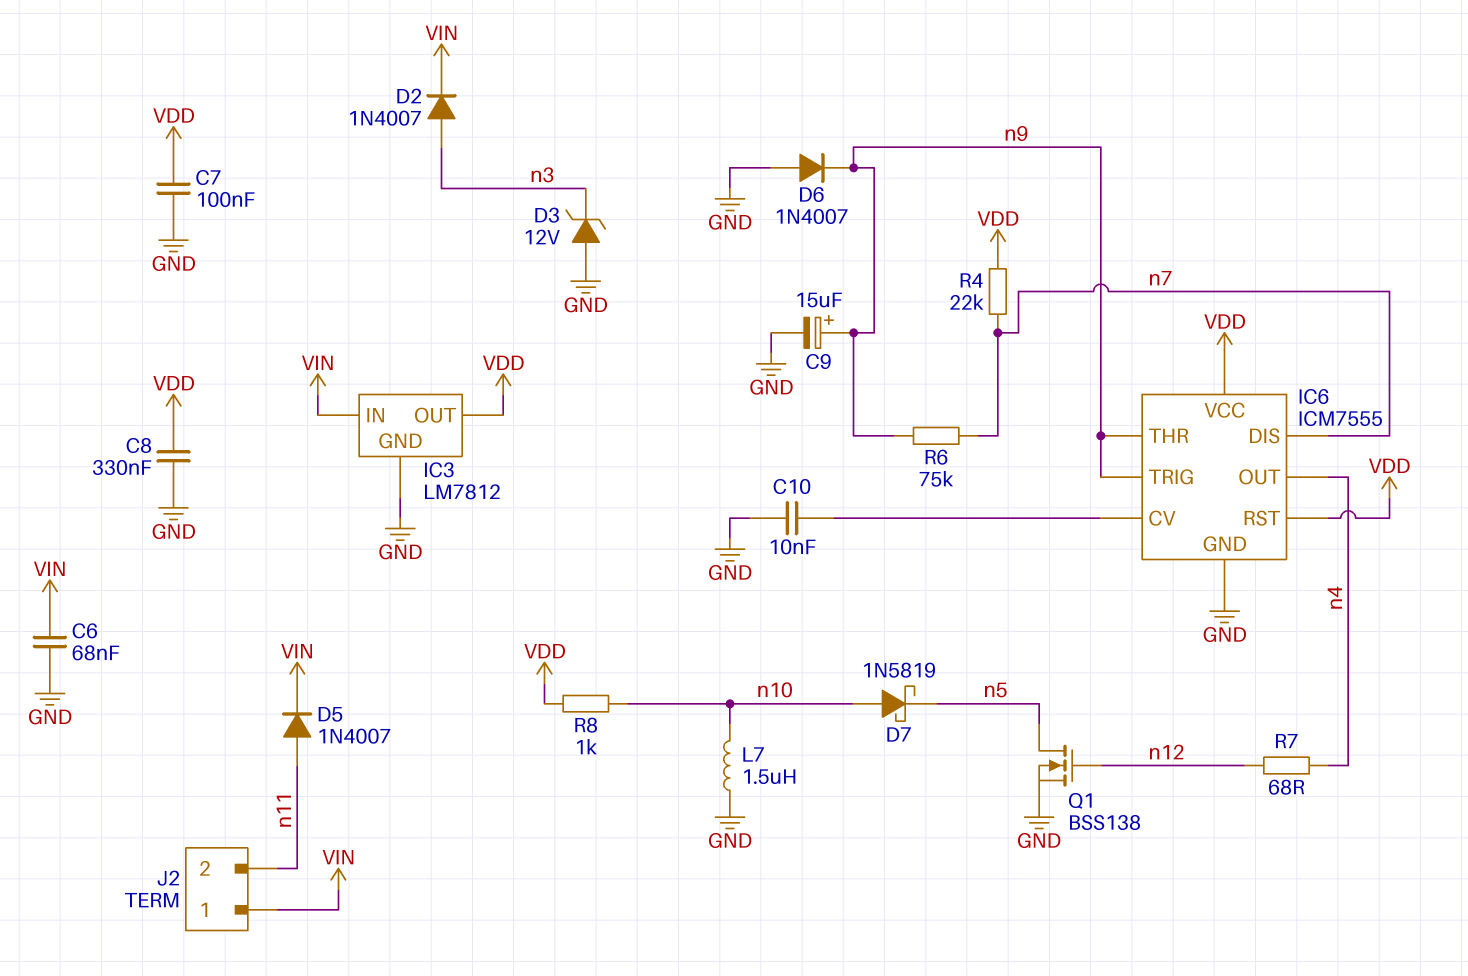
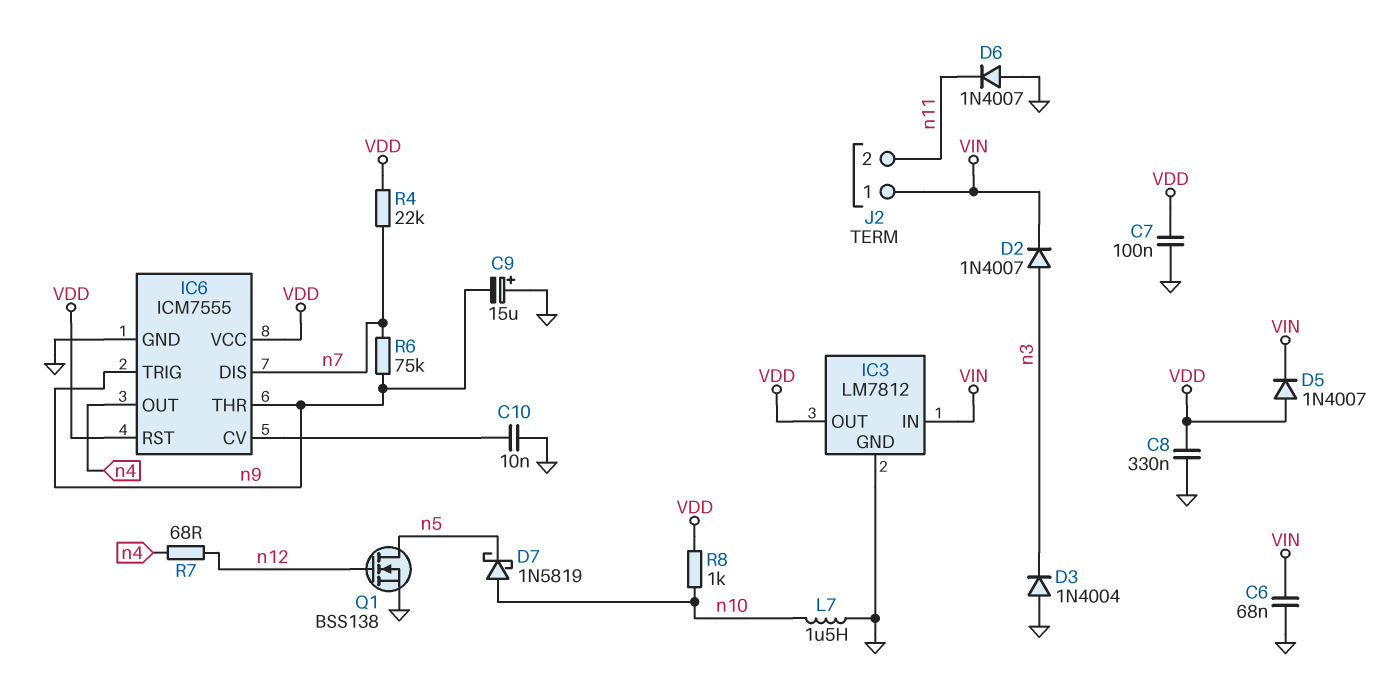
C9: 15uF (plus n9, minus GND) -> 15uF (plus GND, minus n9)
D3: zener 12V (A GND, K n3) -> diode 1N4004 (A GND, K n3)
D5: diode 1N4007 (A n11, K VIN) -> diode 1N4007 (A VDD, K VIN)
D6: diode 1N4007 (A GND, K n9) -> diode 1N4007 (A GND, K n11)

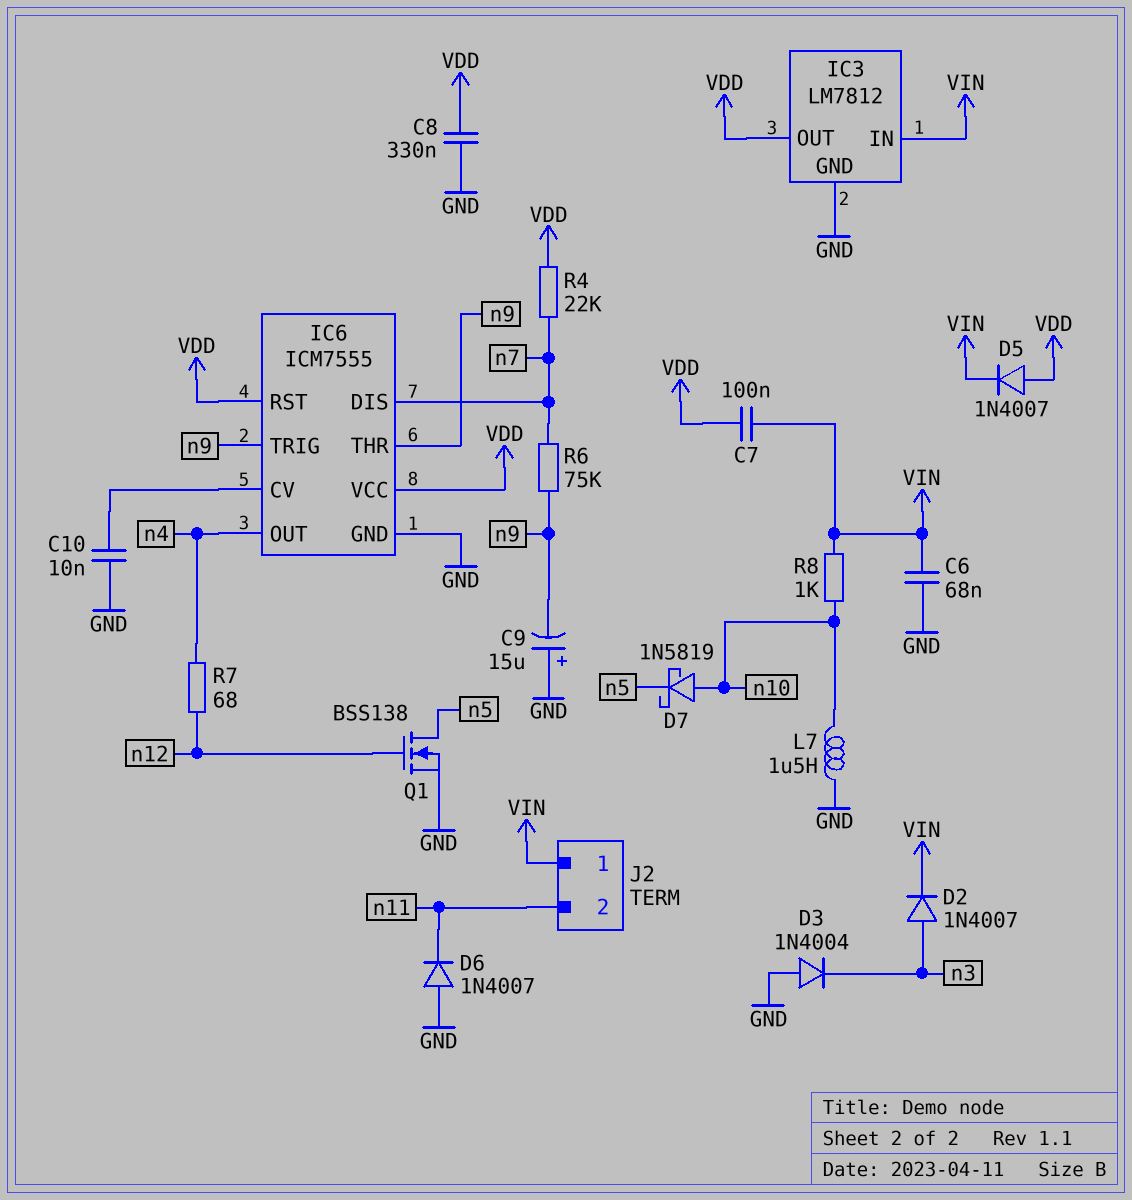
C7: 100nF (GND, VDD) -> 100nF (VDD, VIN)
R8: 1k (VDD, n10) -> 1k (VIN, n10)

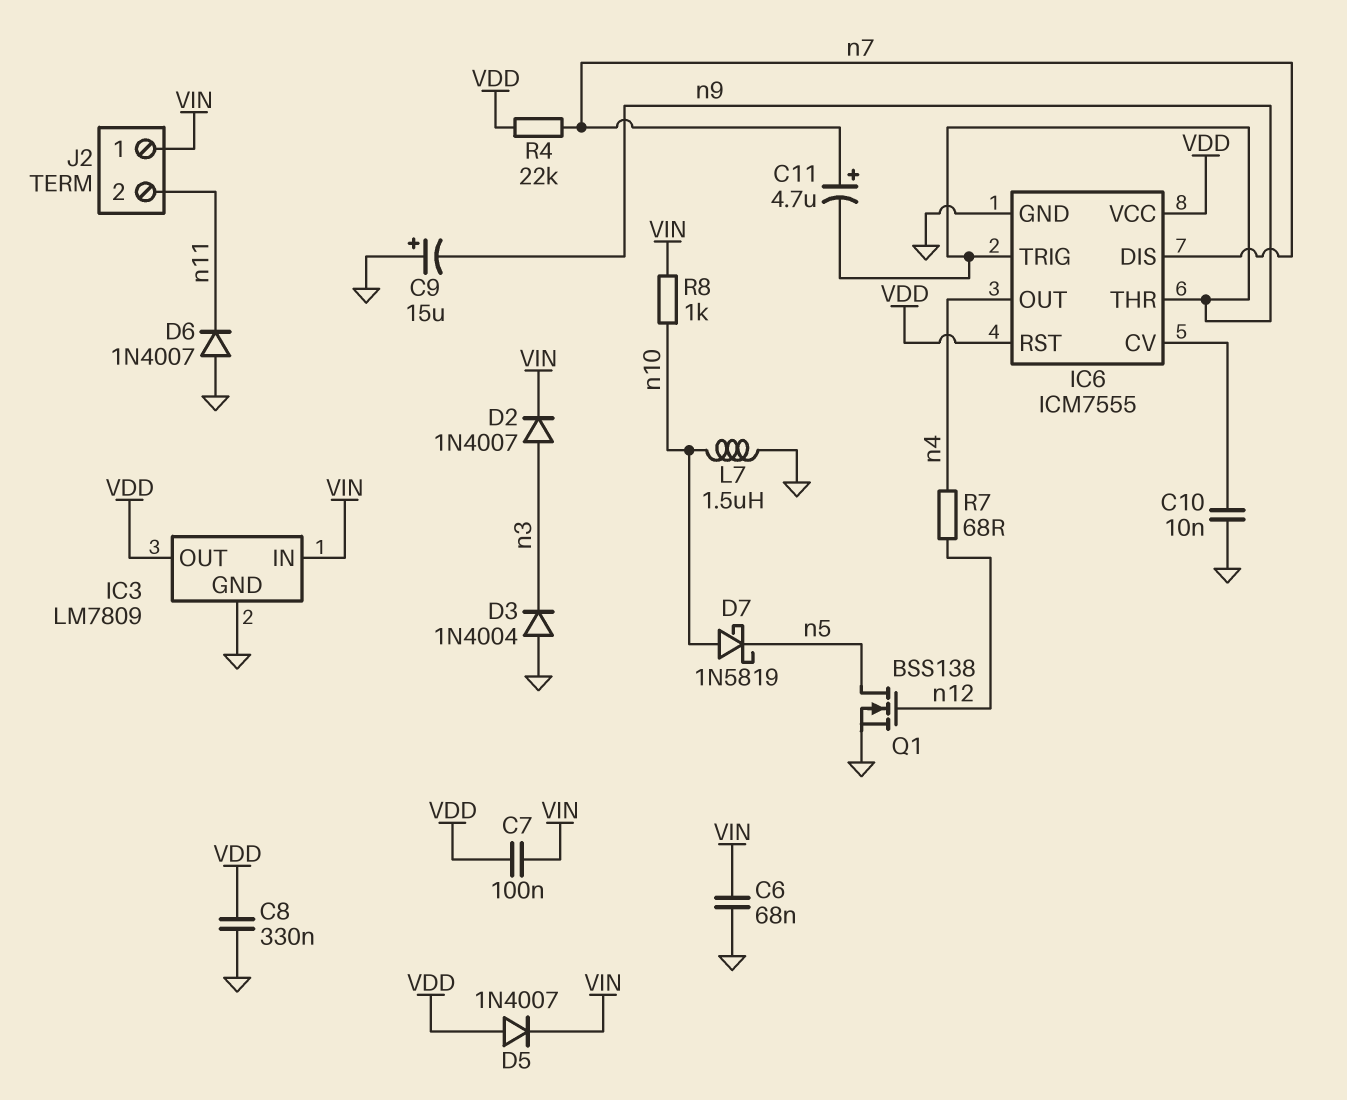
C11: none -> 4.7uF (plus n7, minus n9)
IC3: LM7812 -> LM7809
R6: 75k (n7, n9) -> none

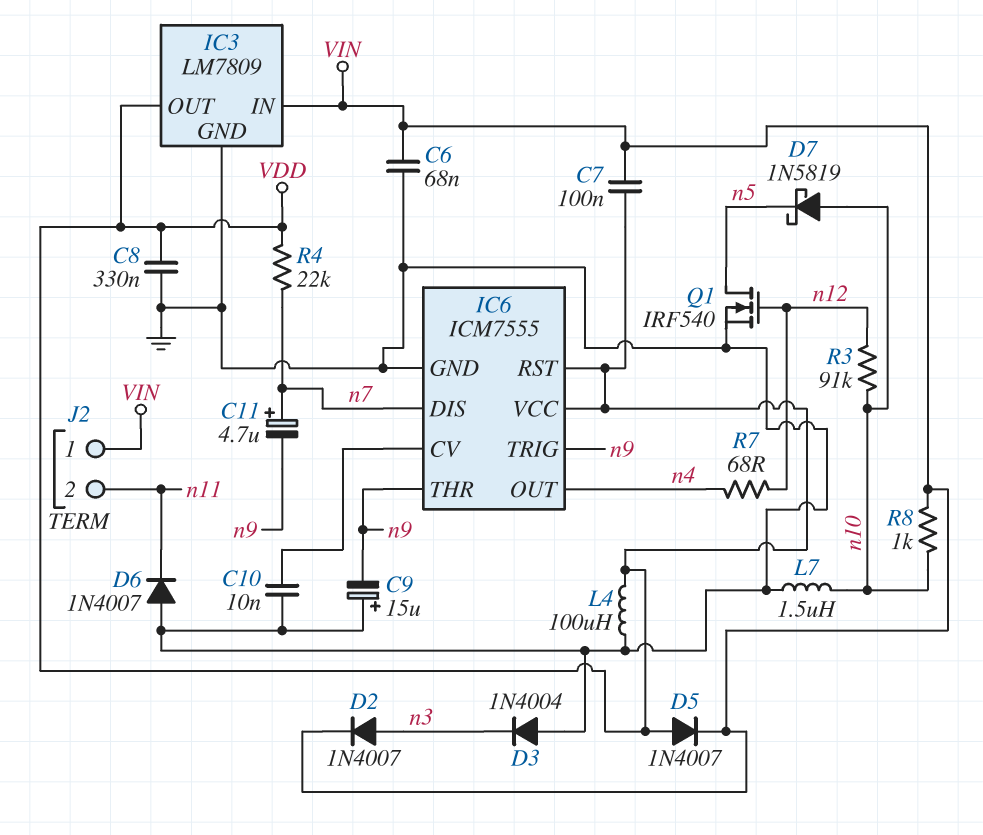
L4: none -> 100uH (GND, VDD)
Q1: NMOS BSS138 (G n12, D n5, S GND) -> NMOS IRF540 (G n12, D n5, S GND)
R3: none -> 91k (n10, n12)

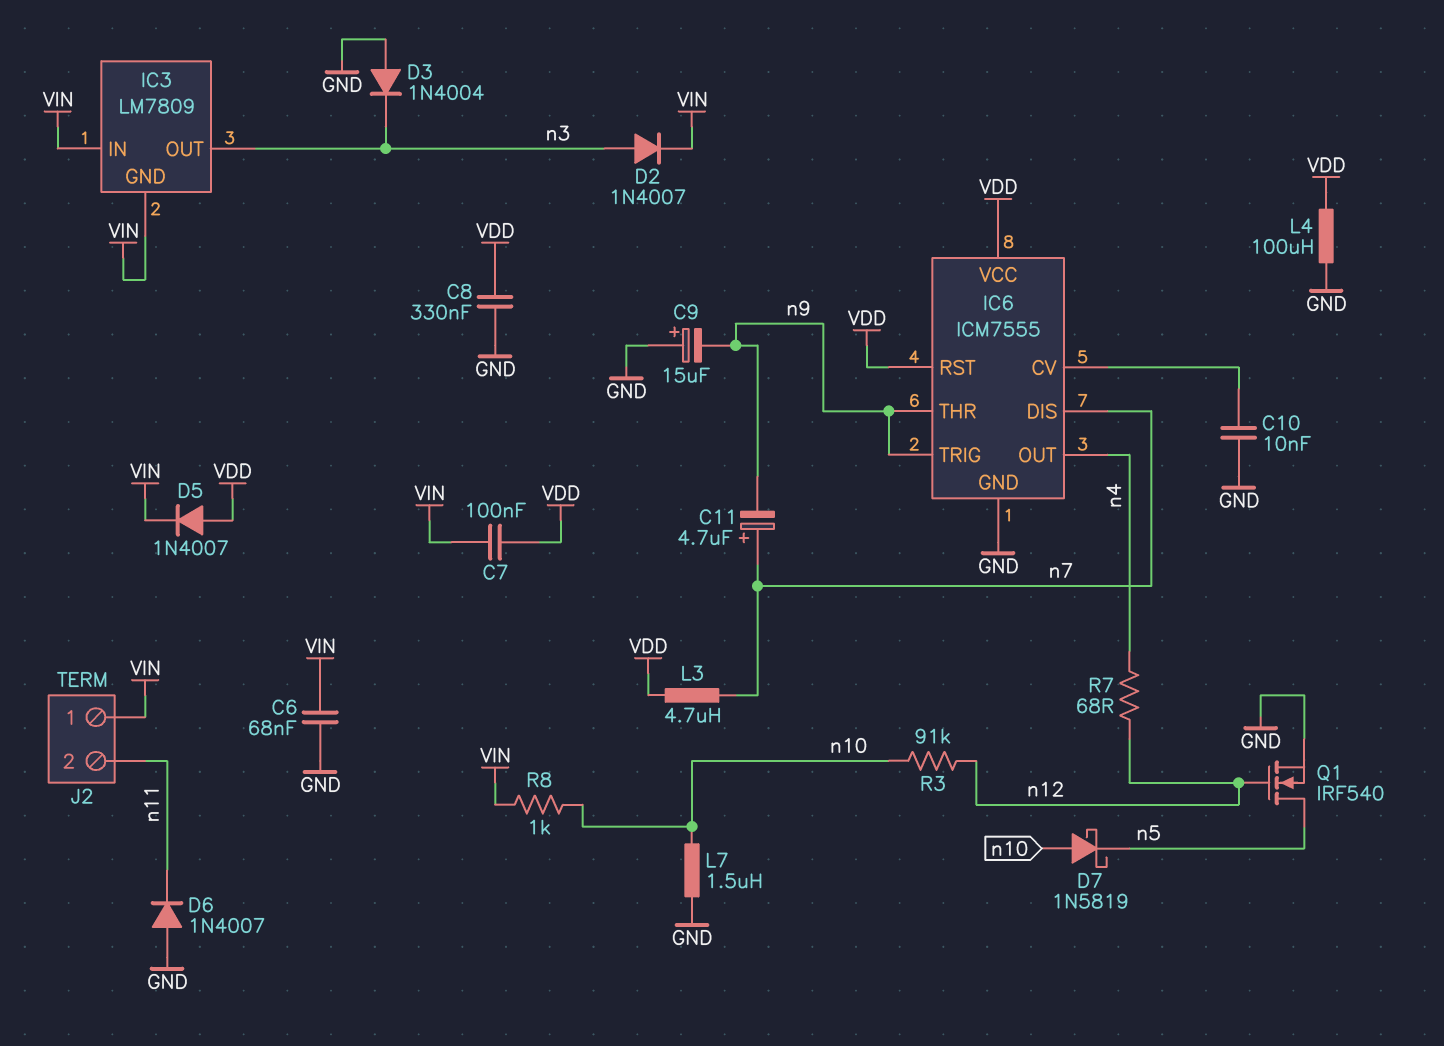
IC3 pin GND: GND -> VIN
IC3 pin OUT: VDD -> n3
L3: none -> 4.7uH (VDD, n7)
R4: 22k (VDD, n7) -> none

